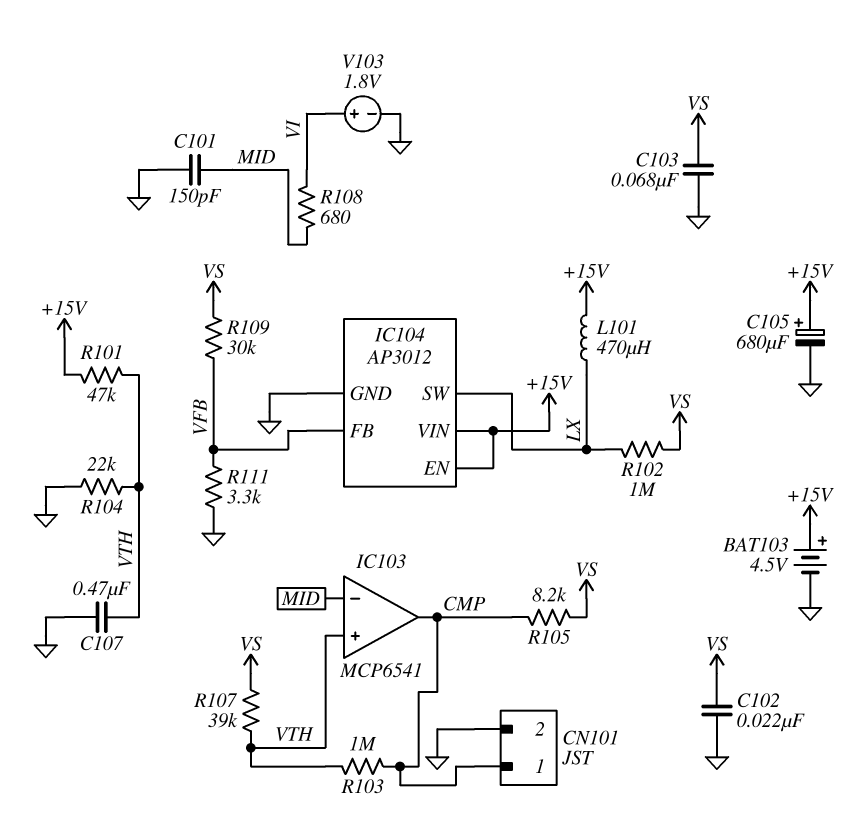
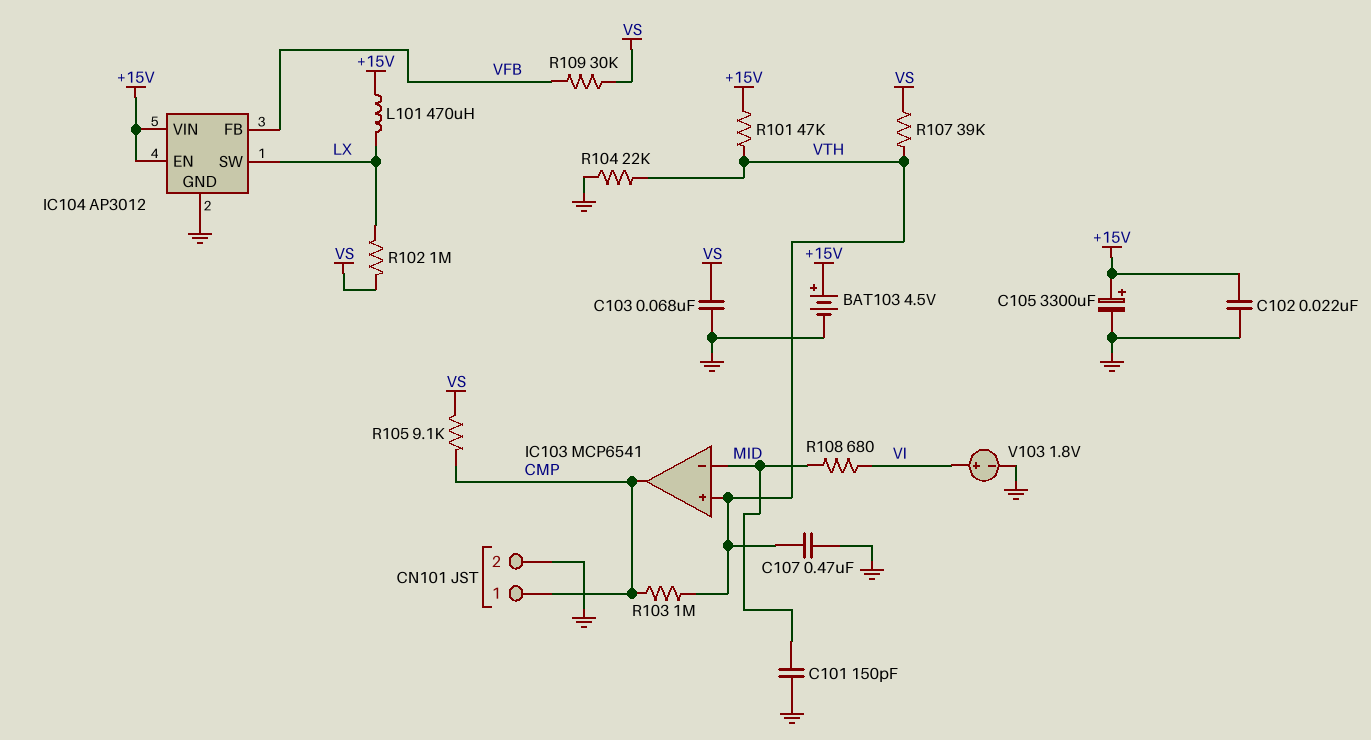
C102: 22nF (GND, VS) -> 22nF (+15V, GND)
C105: 680uF (plus +15V, minus GND) -> 3300uF (plus +15V, minus GND)
R105: 8.2k (CMP, VS) -> 9.1k (CMP, VS)
R111: 3.3k (GND, VFB) -> none

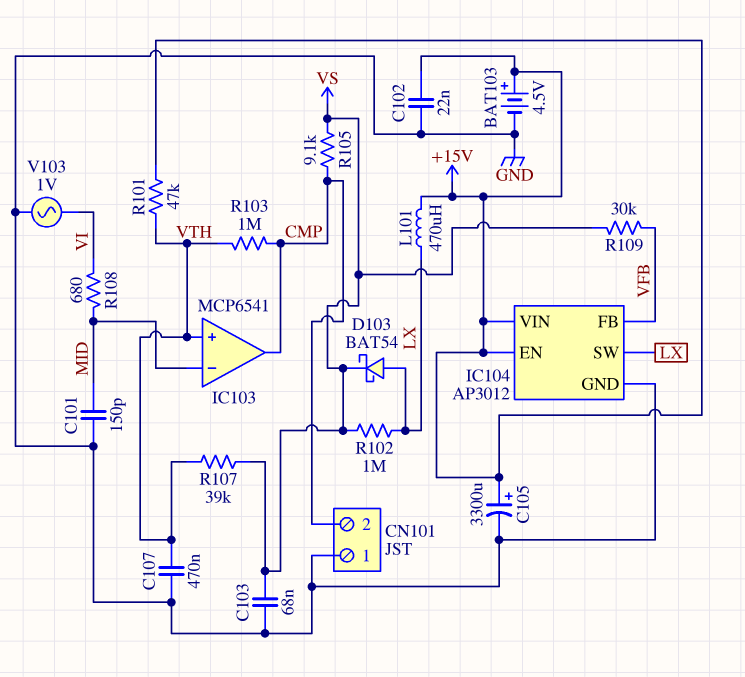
CN101 pin 1: CMP -> GND
CN101 pin 2: GND -> CMP
D103: none -> schottky BAT54 (A LX, K VS)
R104: 22k (GND, VTH) -> none
V103: 1.8V (plus VI, minus GND) -> AC 1V (GND, VI)

